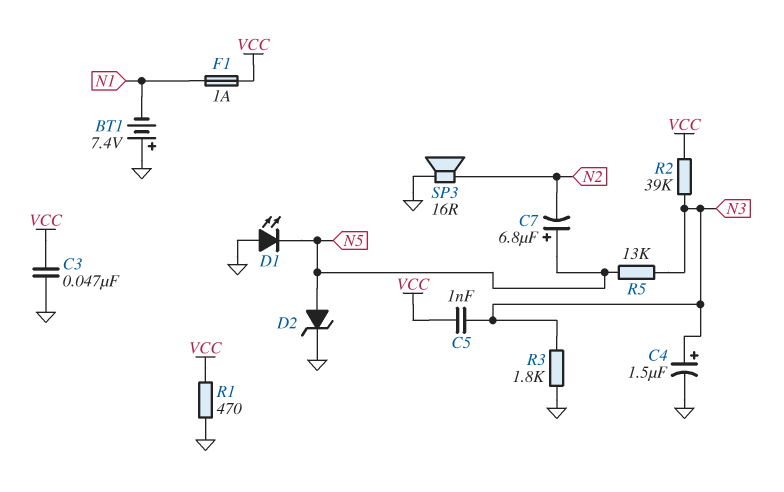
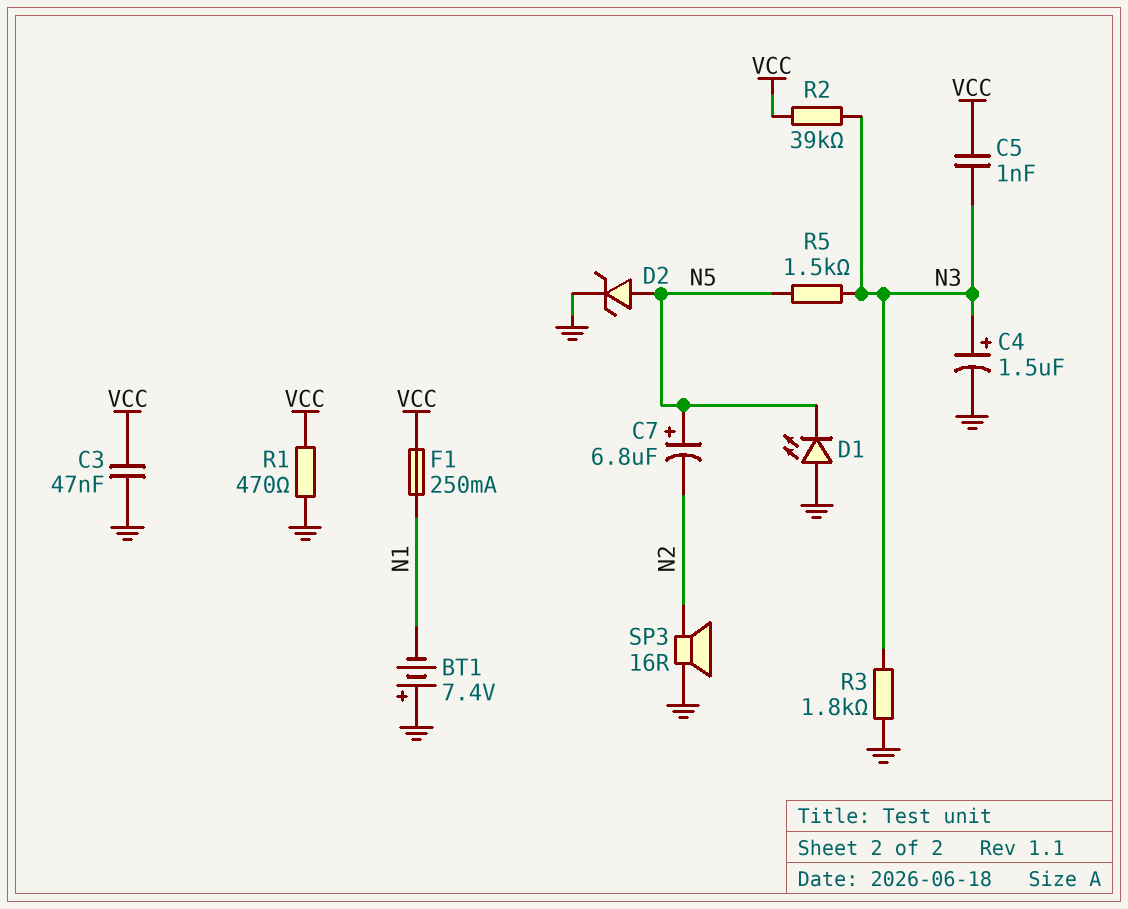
F1: 1A (N1, VCC) -> 250mA (N1, VCC)
R5: 13k (N3, N5) -> 1.5k (N3, N5)

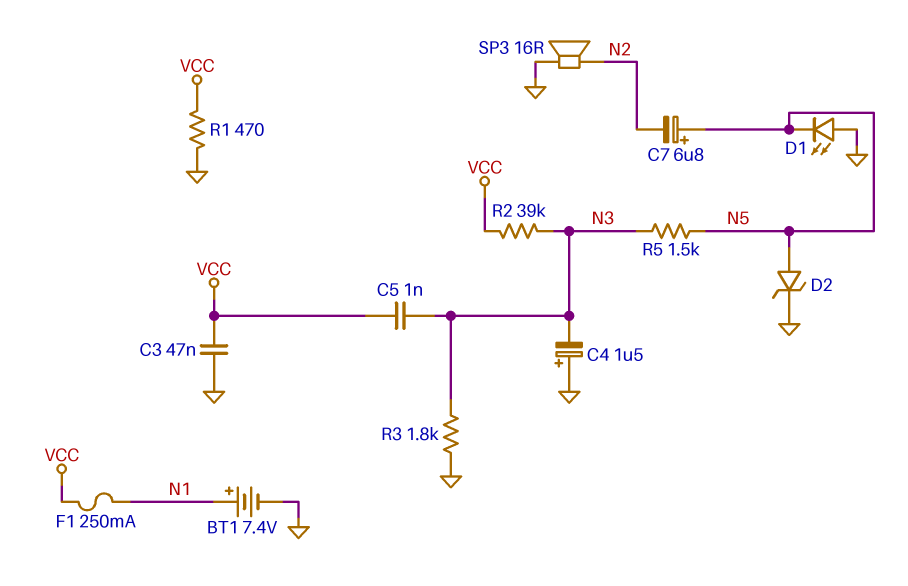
BT1: 7.4V (plus GND, minus N1) -> 7.4V (plus N1, minus GND)
C4: 1.5uF (plus N3, minus GND) -> 1.5uF (plus GND, minus N3)

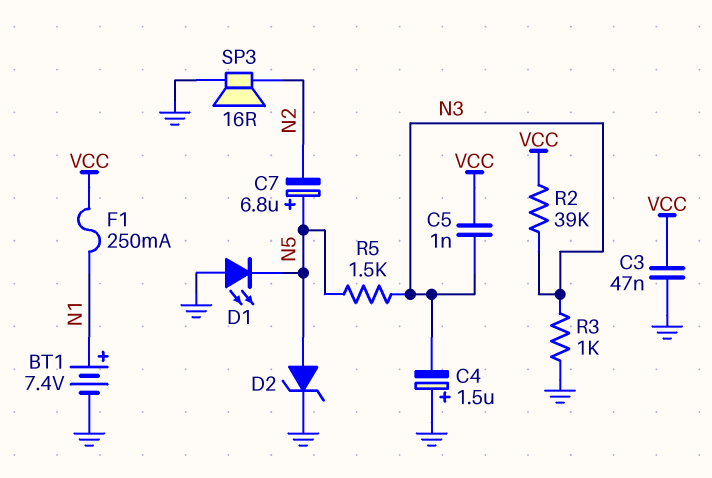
R1: 470 (GND, VCC) -> none
R3: 1.8k (GND, N3) -> 1k (GND, N3)

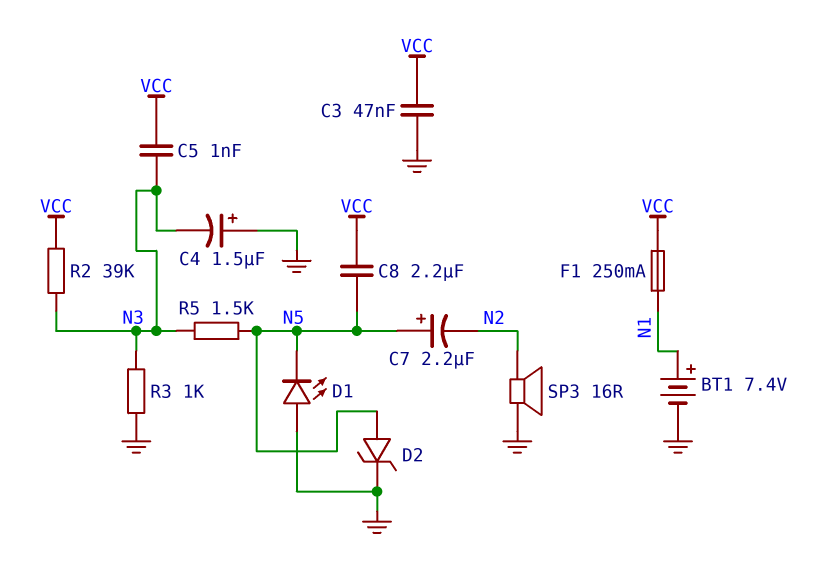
C7: 6.8uF (plus N5, minus N2) -> 2.2uF (plus N5, minus N2)
C8: none -> 2.2uF (N5, VCC)

